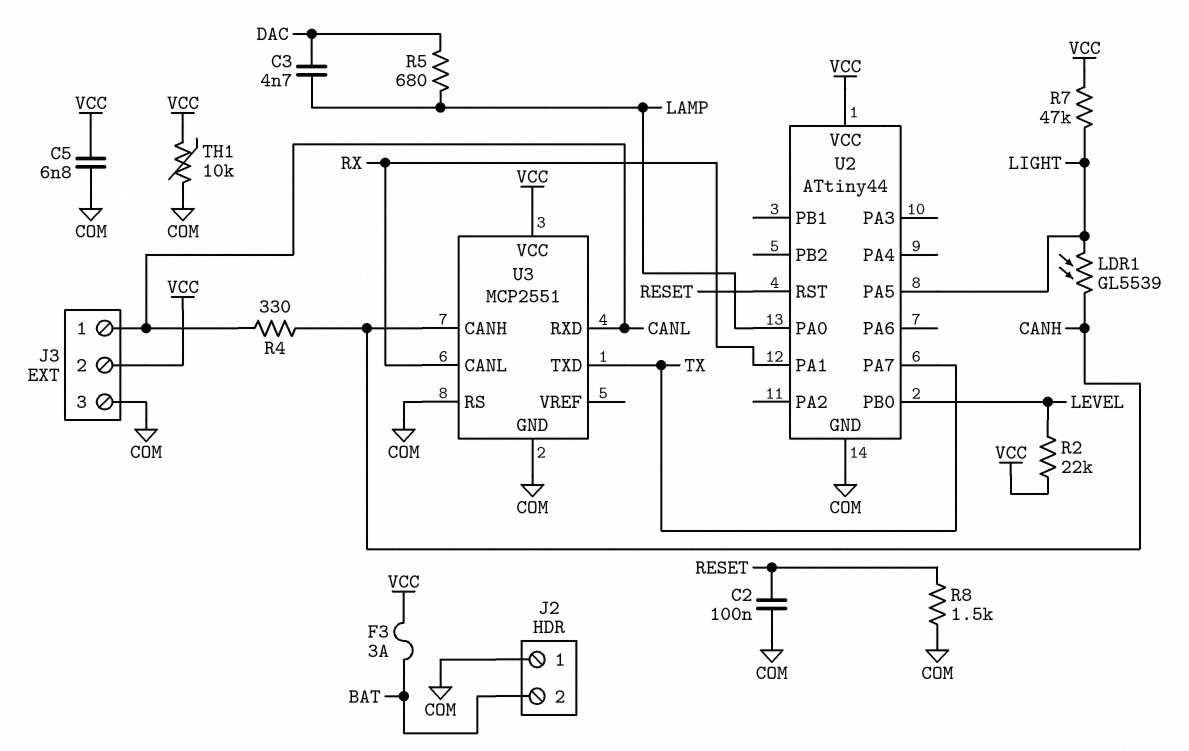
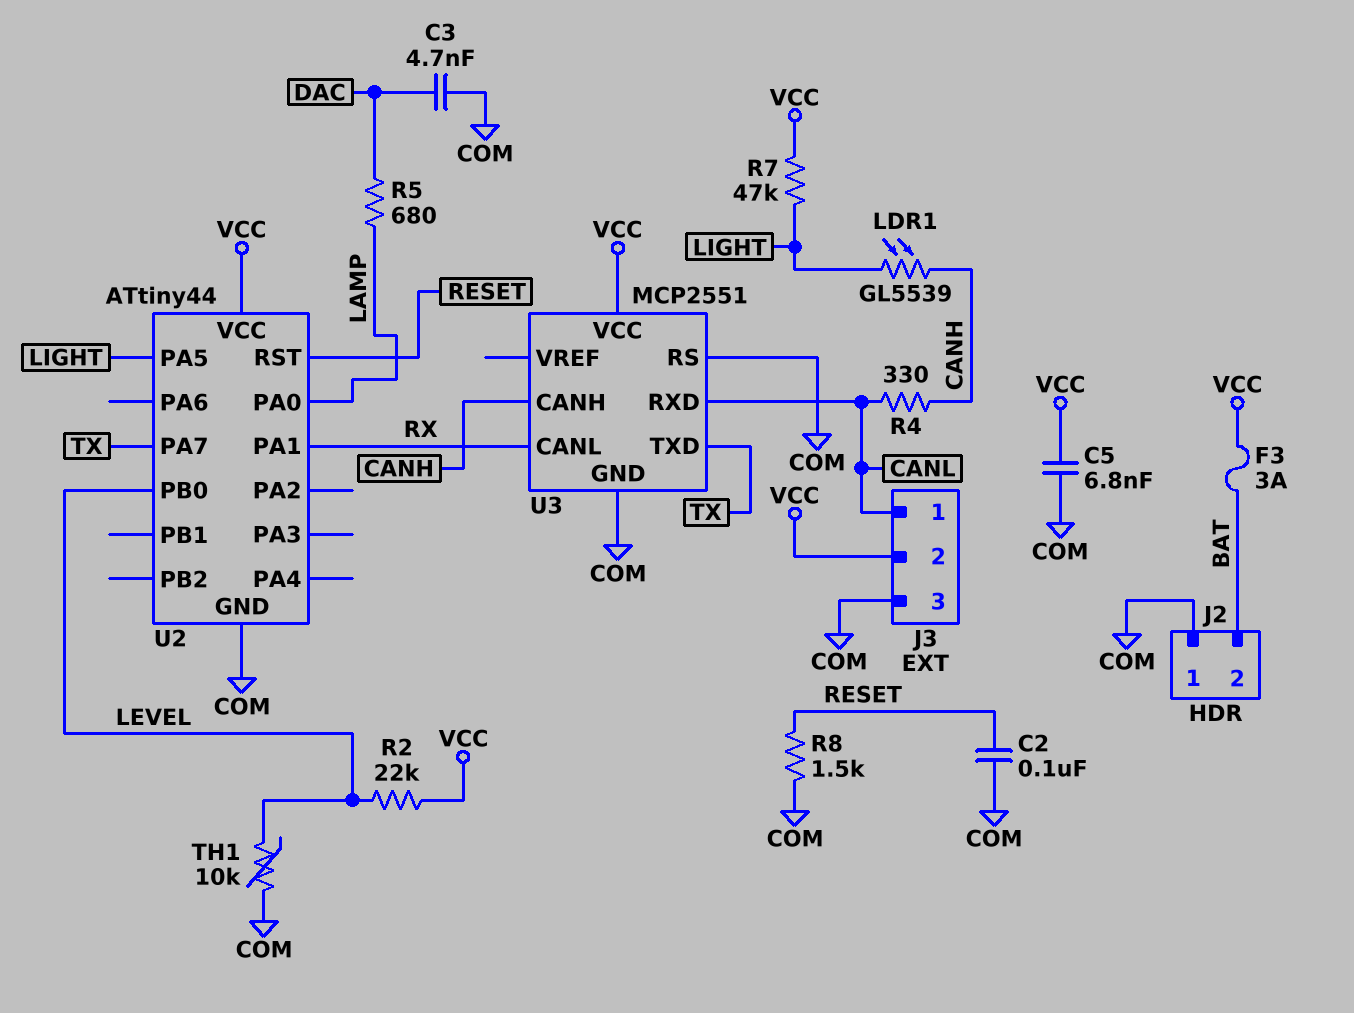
C3: 4.7nF (DAC, LAMP) -> 4.7nF (COM, DAC)
TH1: 10k (COM, VCC) -> 10k (COM, LEVEL)

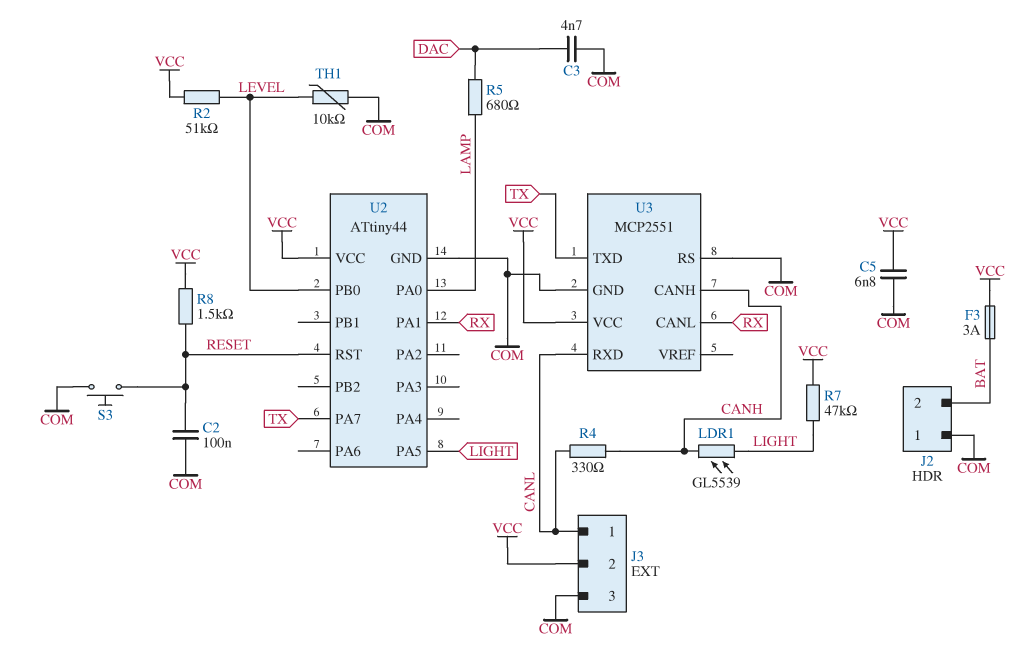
R2: 22k (LEVEL, VCC) -> 51k (LEVEL, VCC)
R8: 1.5k (COM, RESET) -> 1.5k (RESET, VCC)
S3: none -> button (COM, RESET)

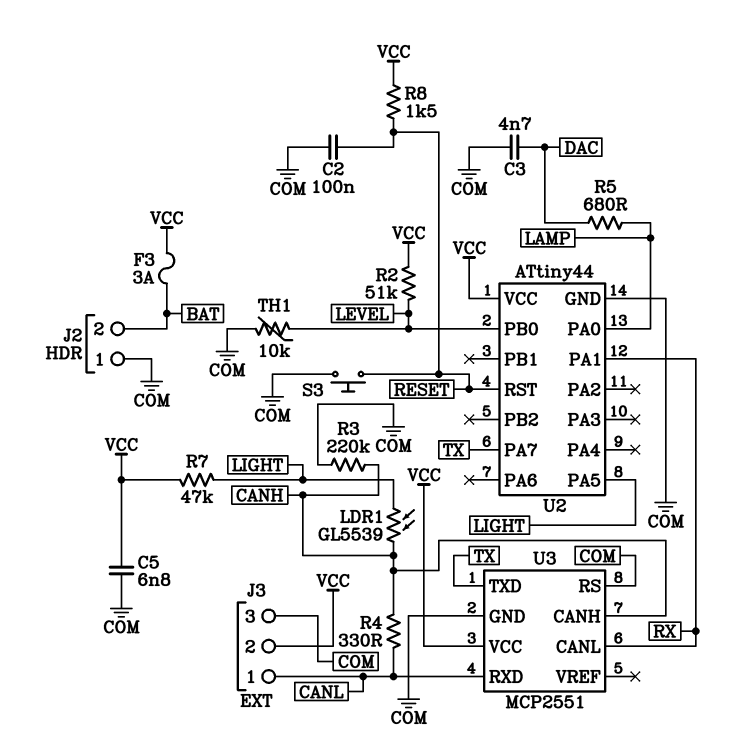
R3: none -> 220k (CANH, COM)

